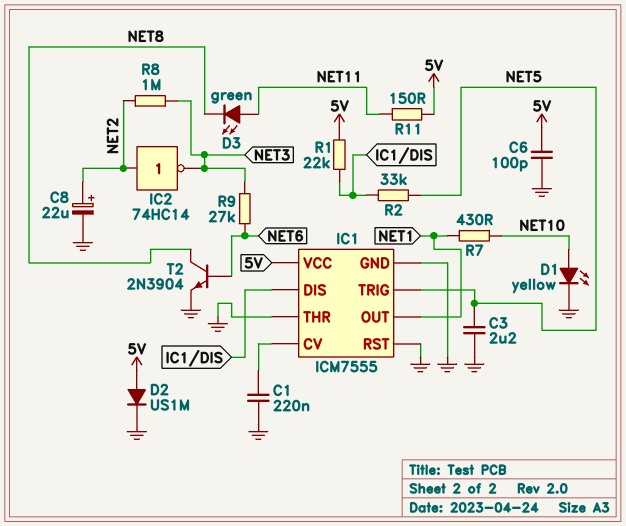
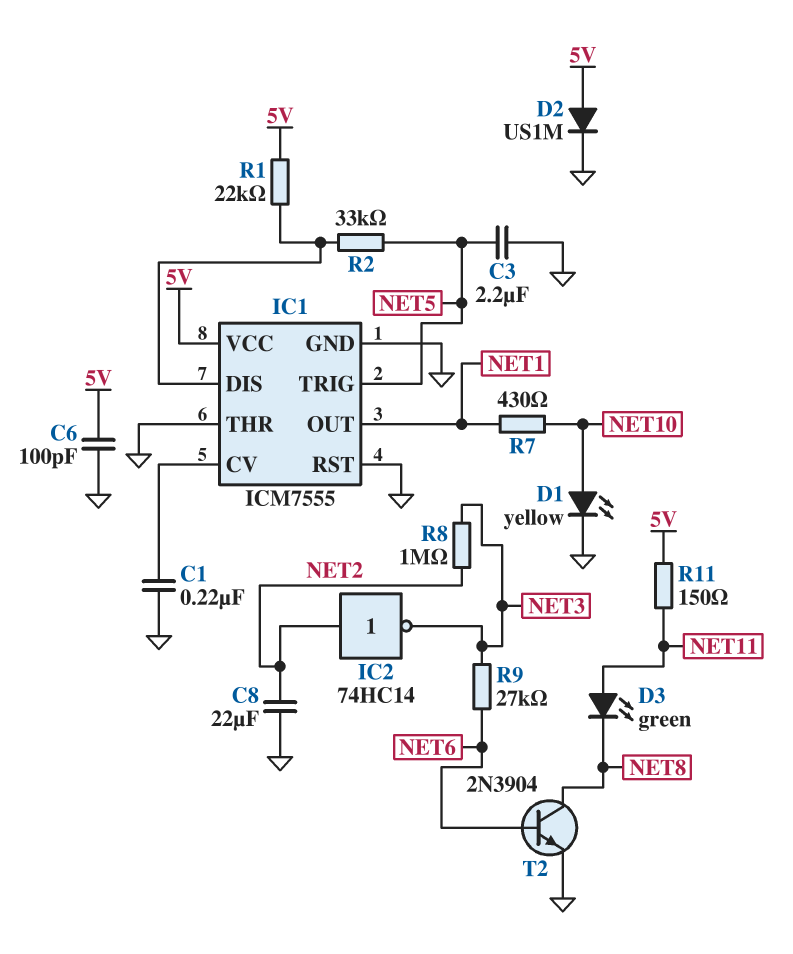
C8: 22uF (plus NET2, minus GND) -> 22uF (GND, NET2)

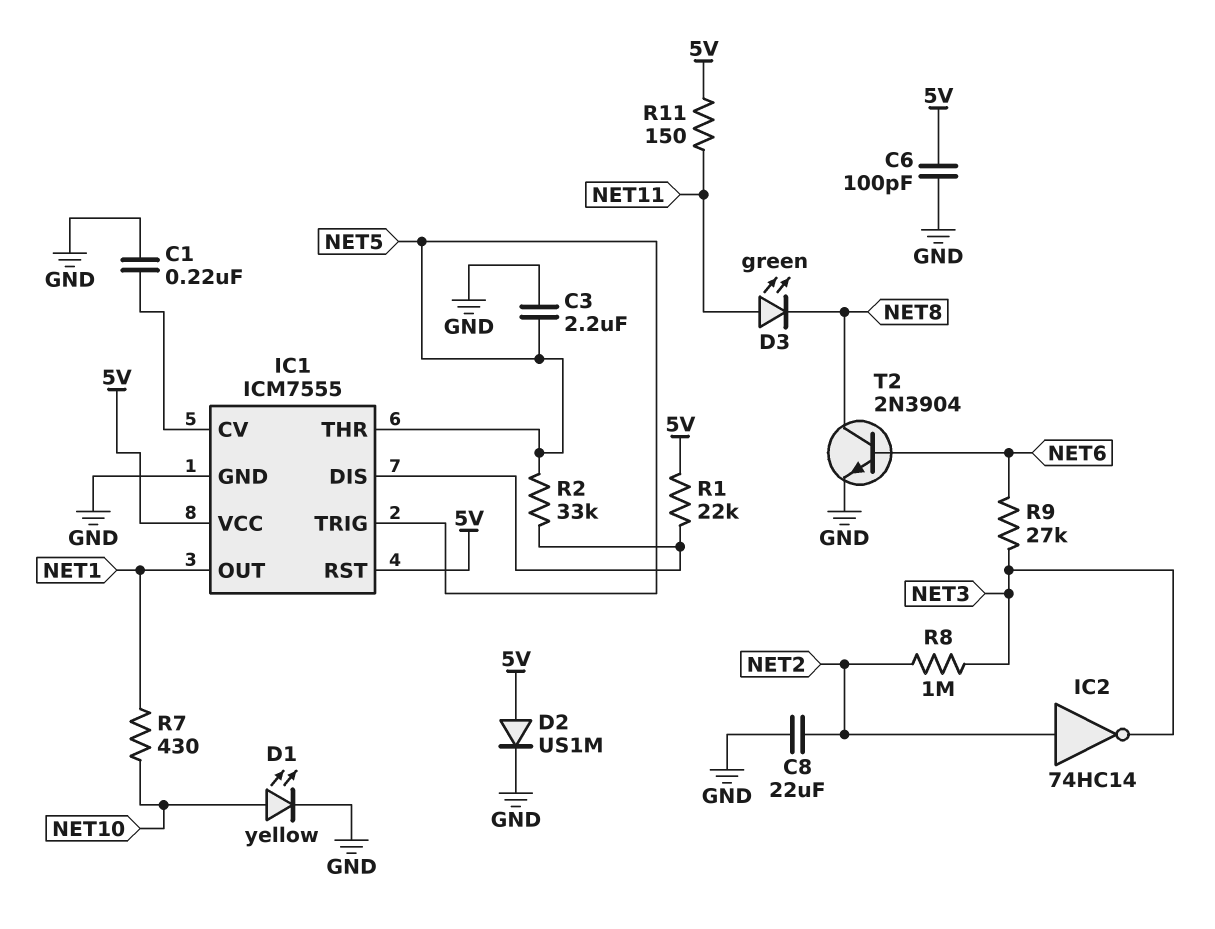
IC1 pin RST: GND -> 5V
IC1 pin THR: GND -> NET5

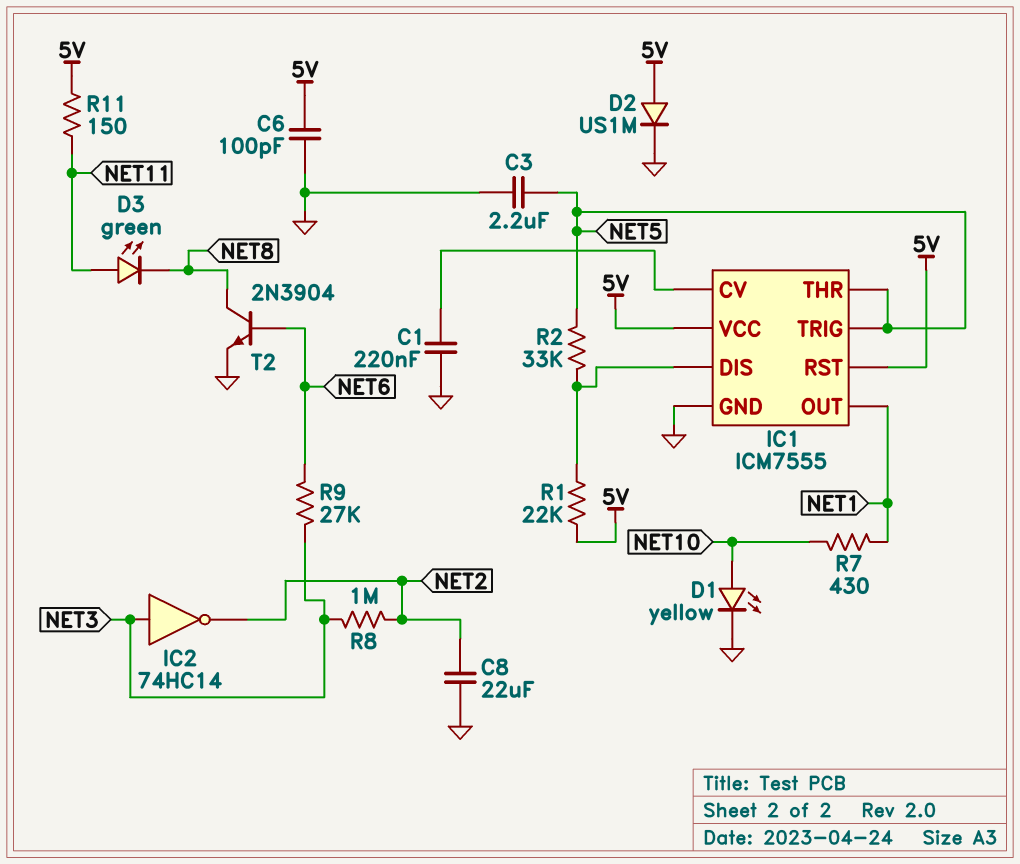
IC2: NOT 74HC14 (in NET2, out NET3) -> NOT 74HC14 (in NET3, out NET2)

